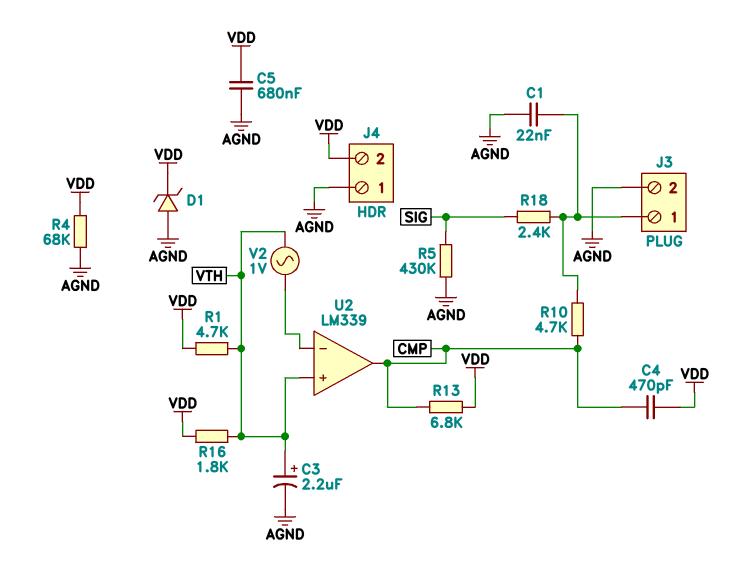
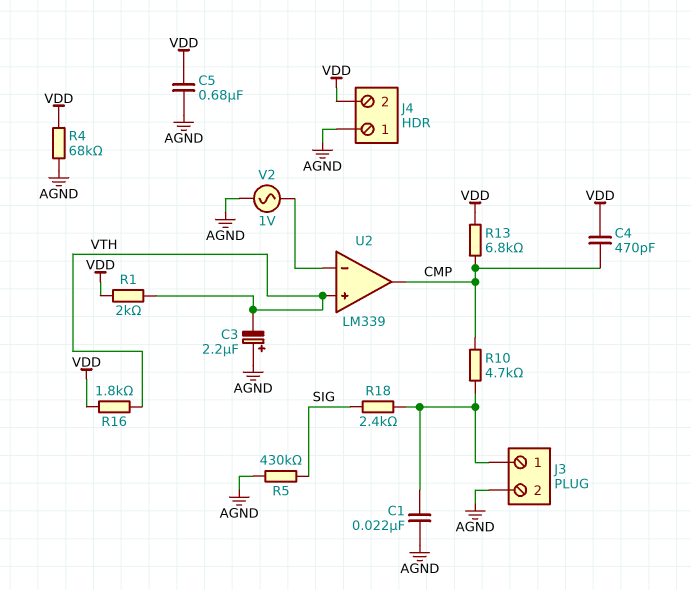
C3: 2.2uF (plus VTH, minus AGND) -> 2.2uF (plus AGND, minus VTH)
D1: zener (A AGND, K VDD) -> none
R1: 4.7k (VDD, VTH) -> 2k (VDD, VTH)
V2: AC 1V (U2/in-, VTH) -> AC 1V (AGND, U2/in-)

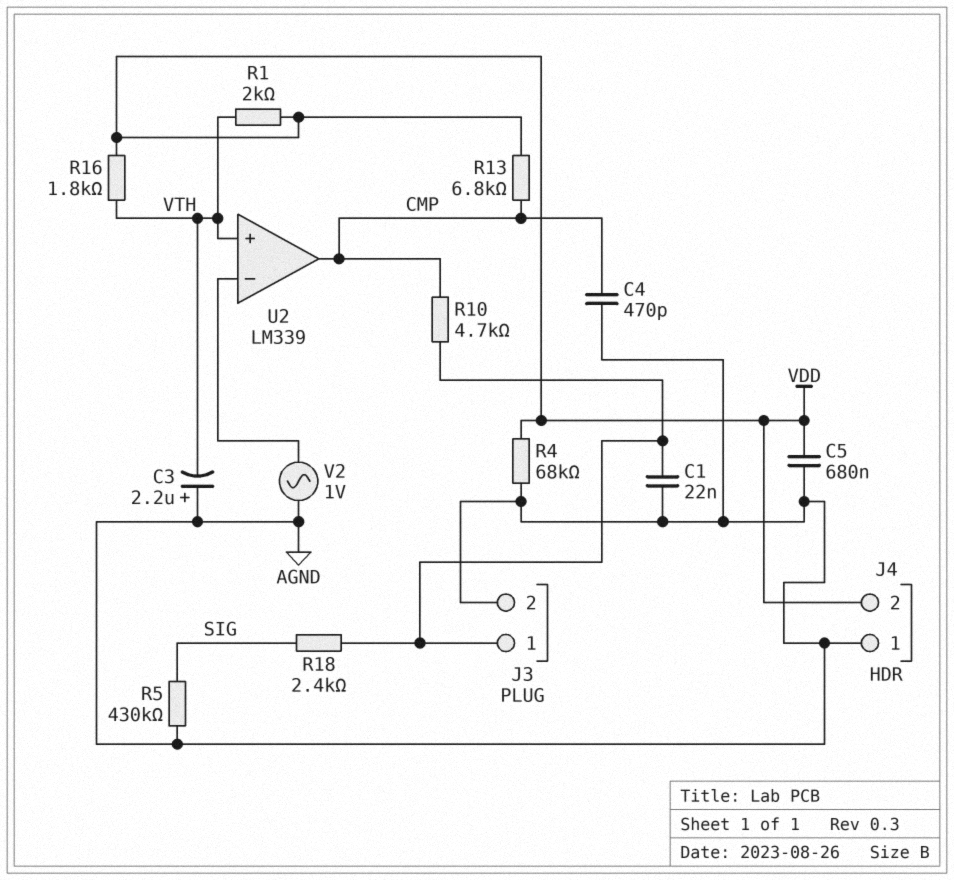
C4: 470pF (CMP, VDD) -> 470pF (AGND, CMP)

